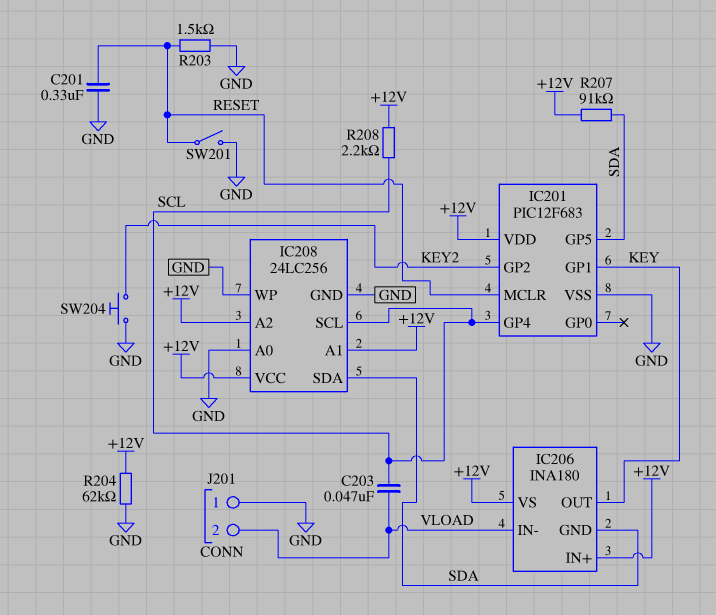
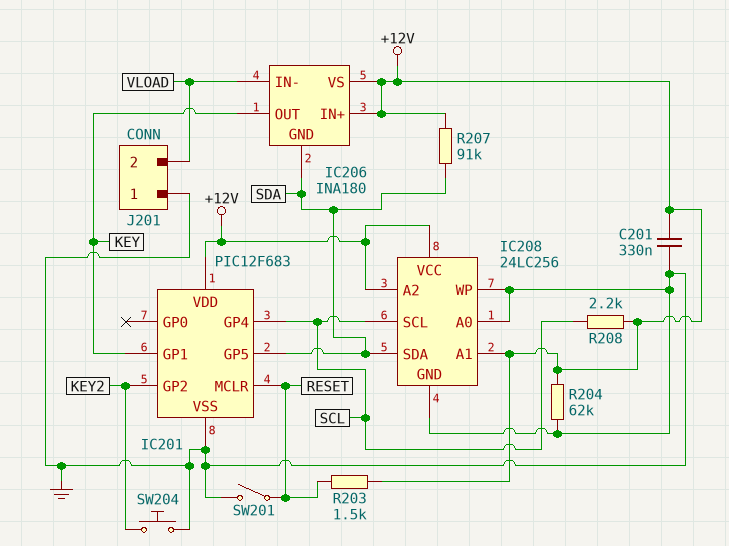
C201: 330nF (GND, RESET) -> 330nF (+12V, GND)
C203: 47nF (SCL, VLOAD) -> none
R203: 1.5k (GND, RESET) -> 1.5k (+12V, RESET)

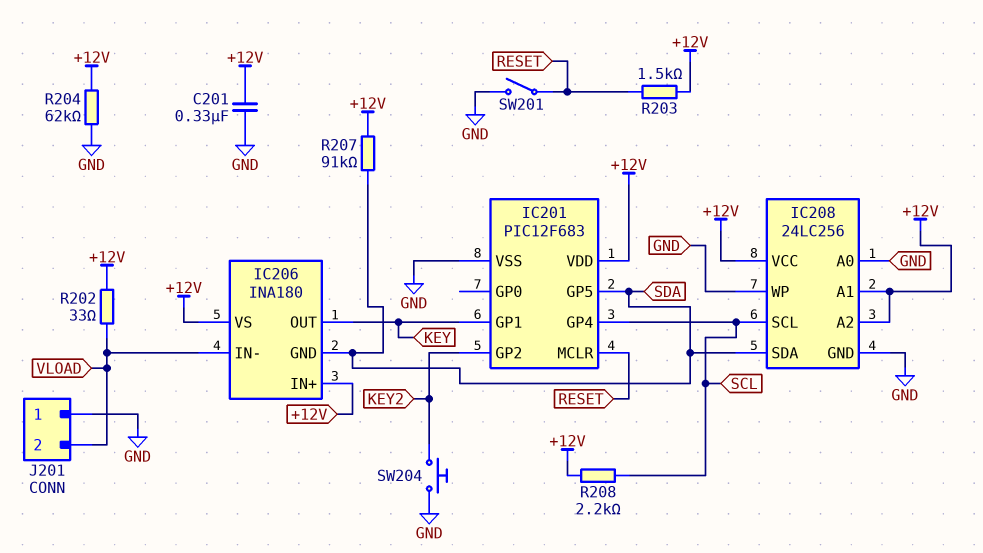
R202: none -> 33 (+12V, VLOAD)

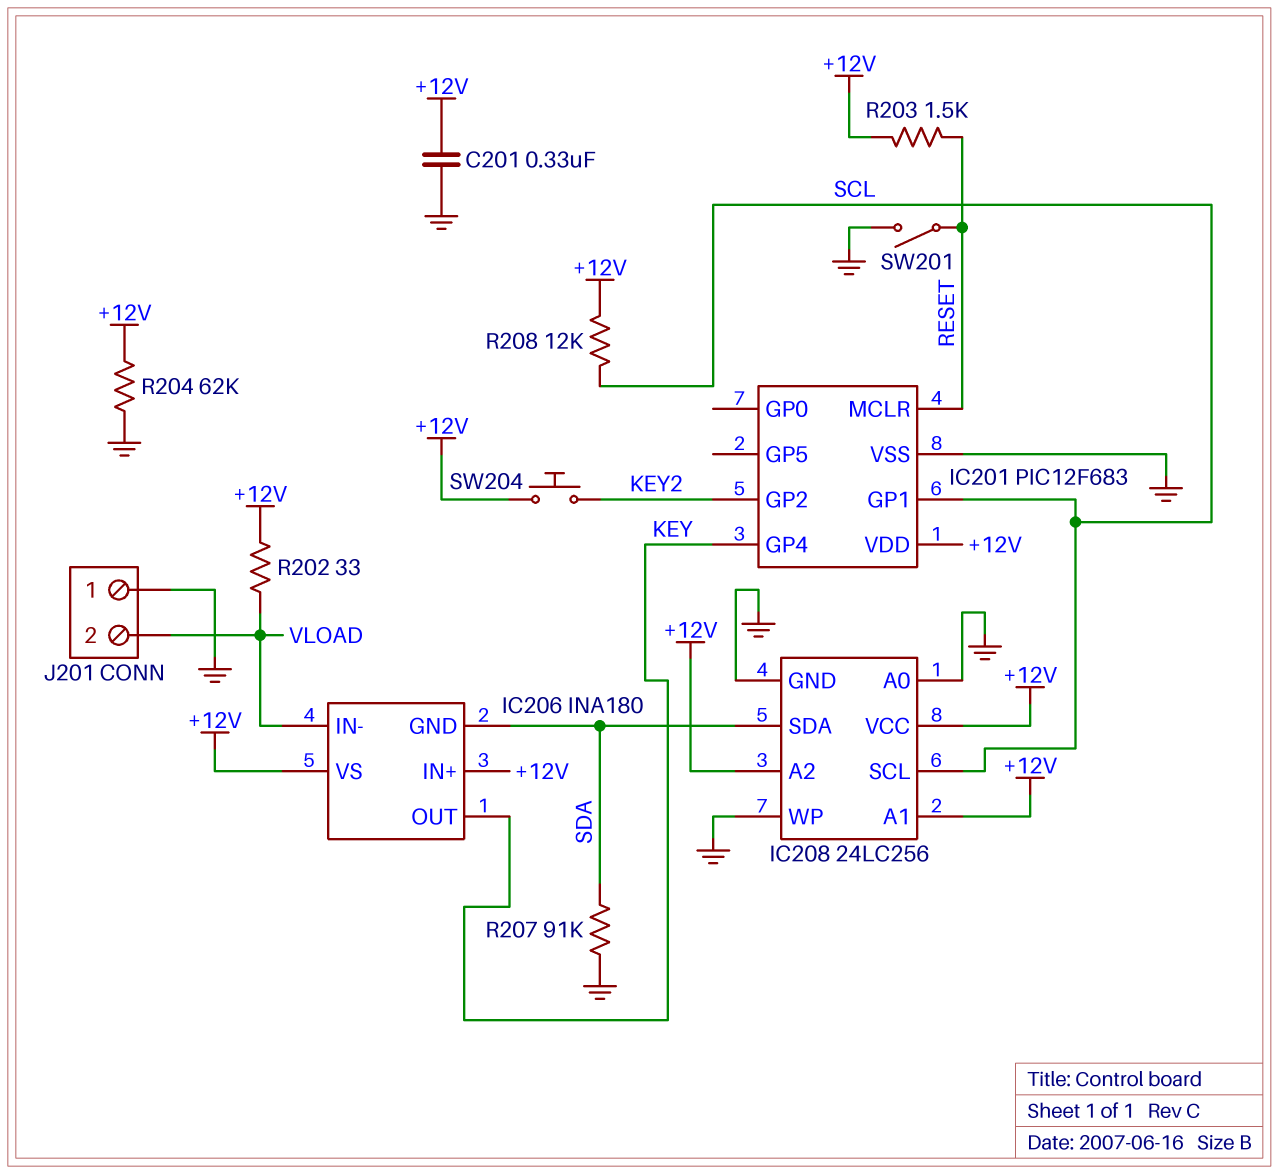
IC201 pin GP1: KEY -> SCL
IC201 pin GP4: SCL -> KEY
IC201 pin GP5: SDA -> none
R207: 91k (+12V, SDA) -> 91k (GND, SDA)
R208: 2.2k (+12V, SCL) -> 12k (+12V, SCL)
SW204: button (GND, KEY2) -> button (+12V, KEY2)

